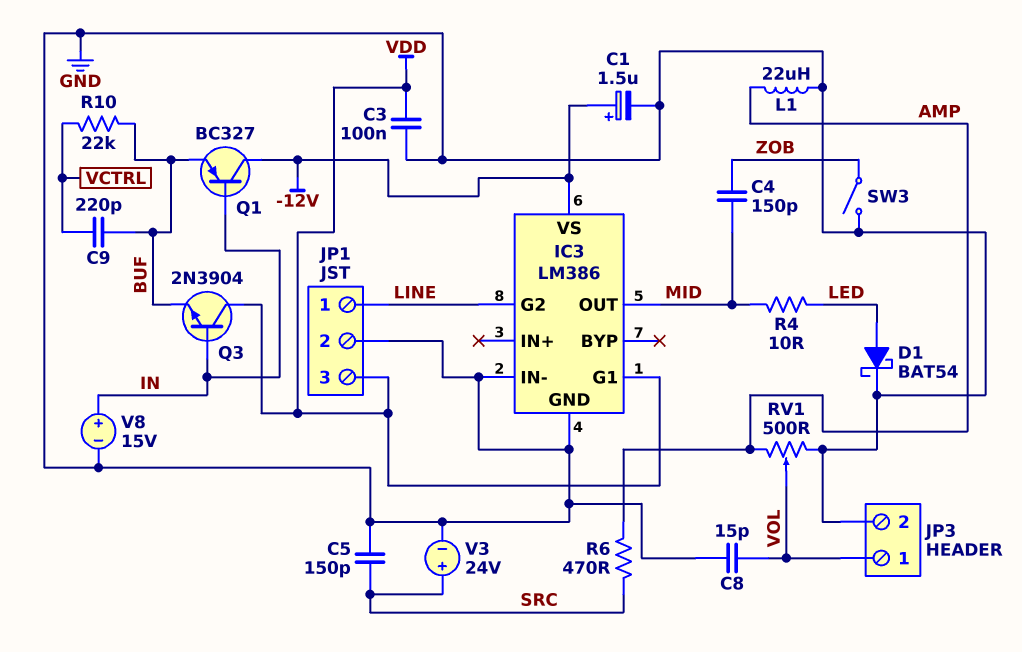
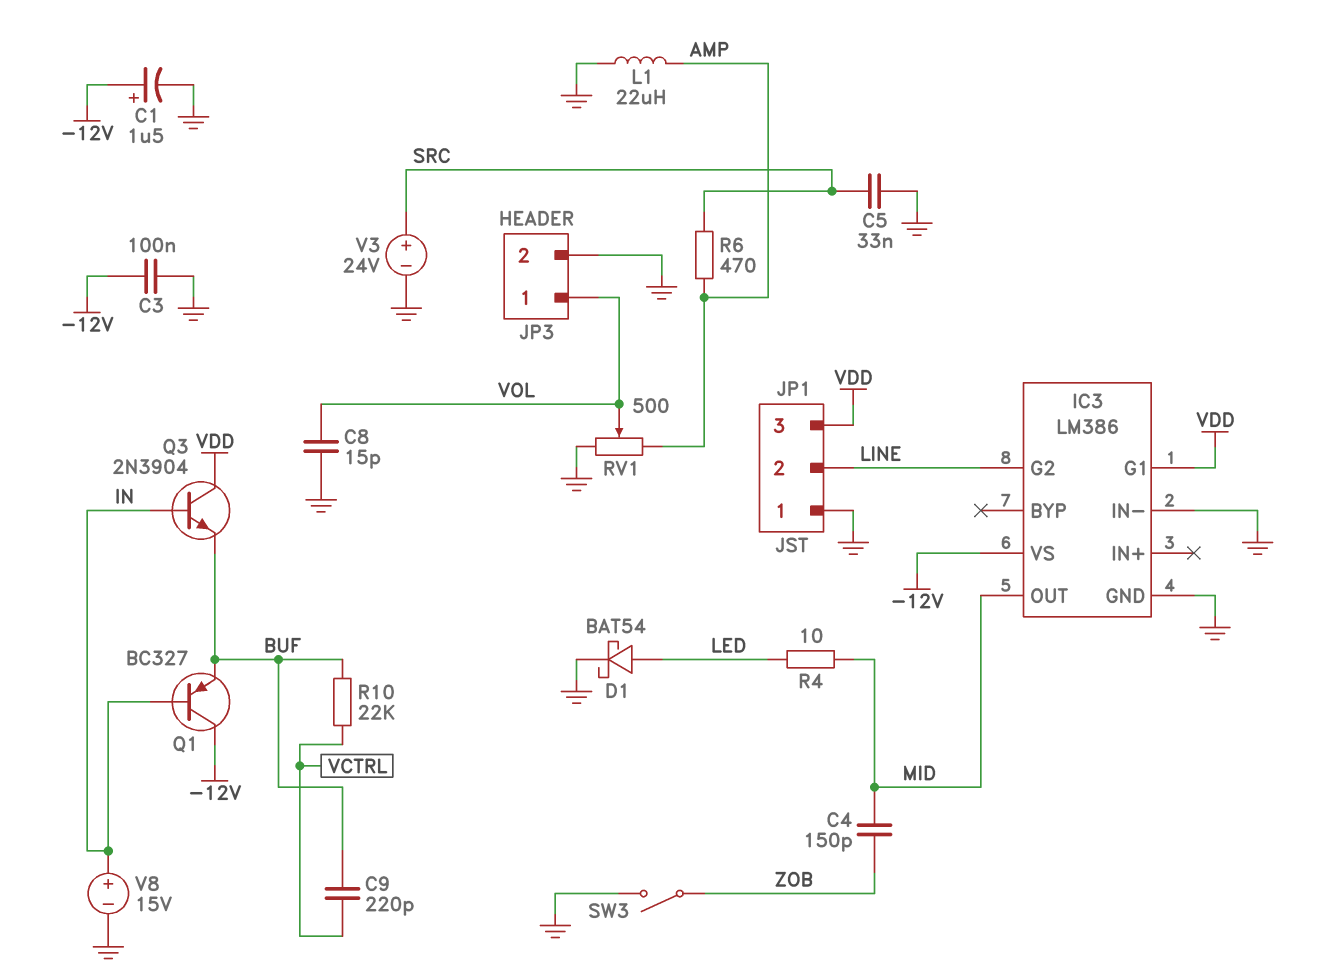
C3: 100nF (GND, VDD) -> 100nF (-12V, GND)
C5: 150pF (GND, SRC) -> 33nF (GND, SRC)
JP1 pin 1: LINE -> GND
JP1 pin 2: GND -> LINE

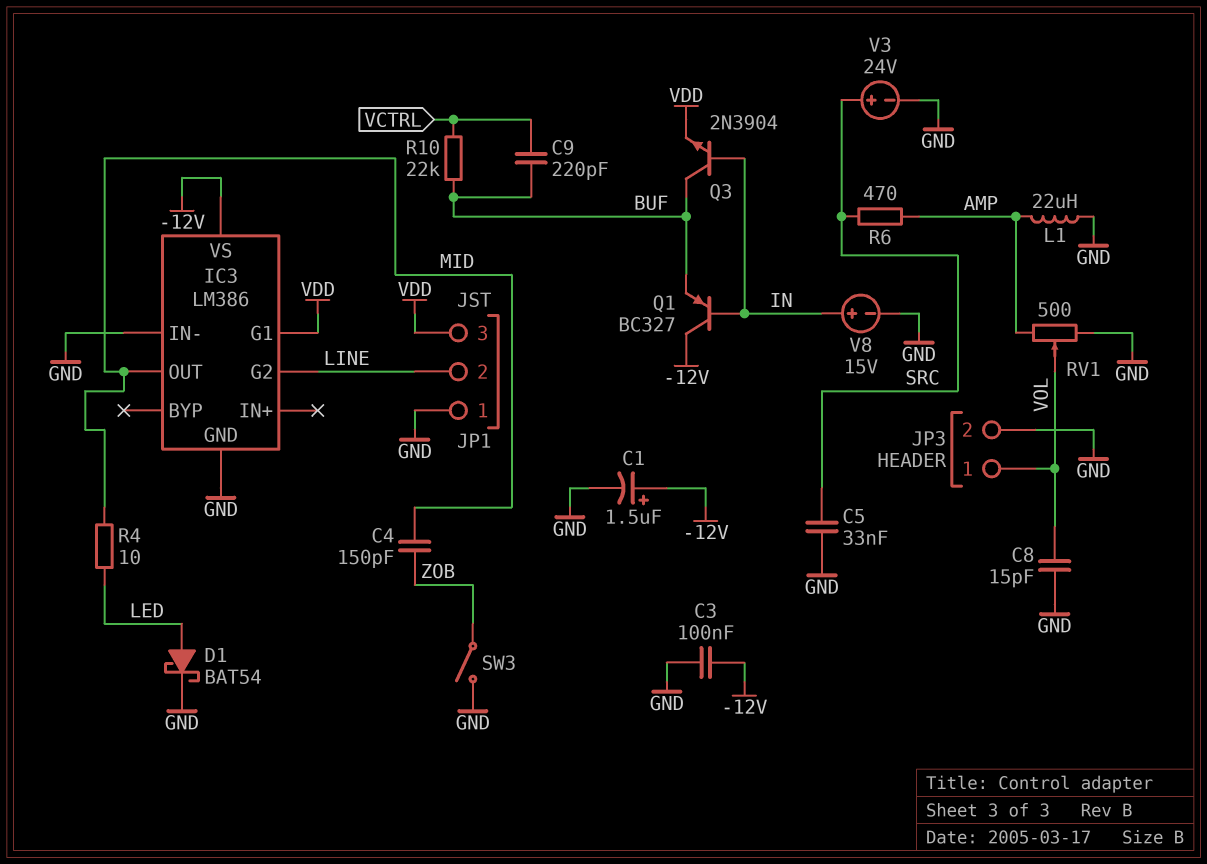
Q3: NPN 2N3904 (B IN, C VDD, E BUF) -> NPN 2N3904 (B IN, C BUF, E VDD)

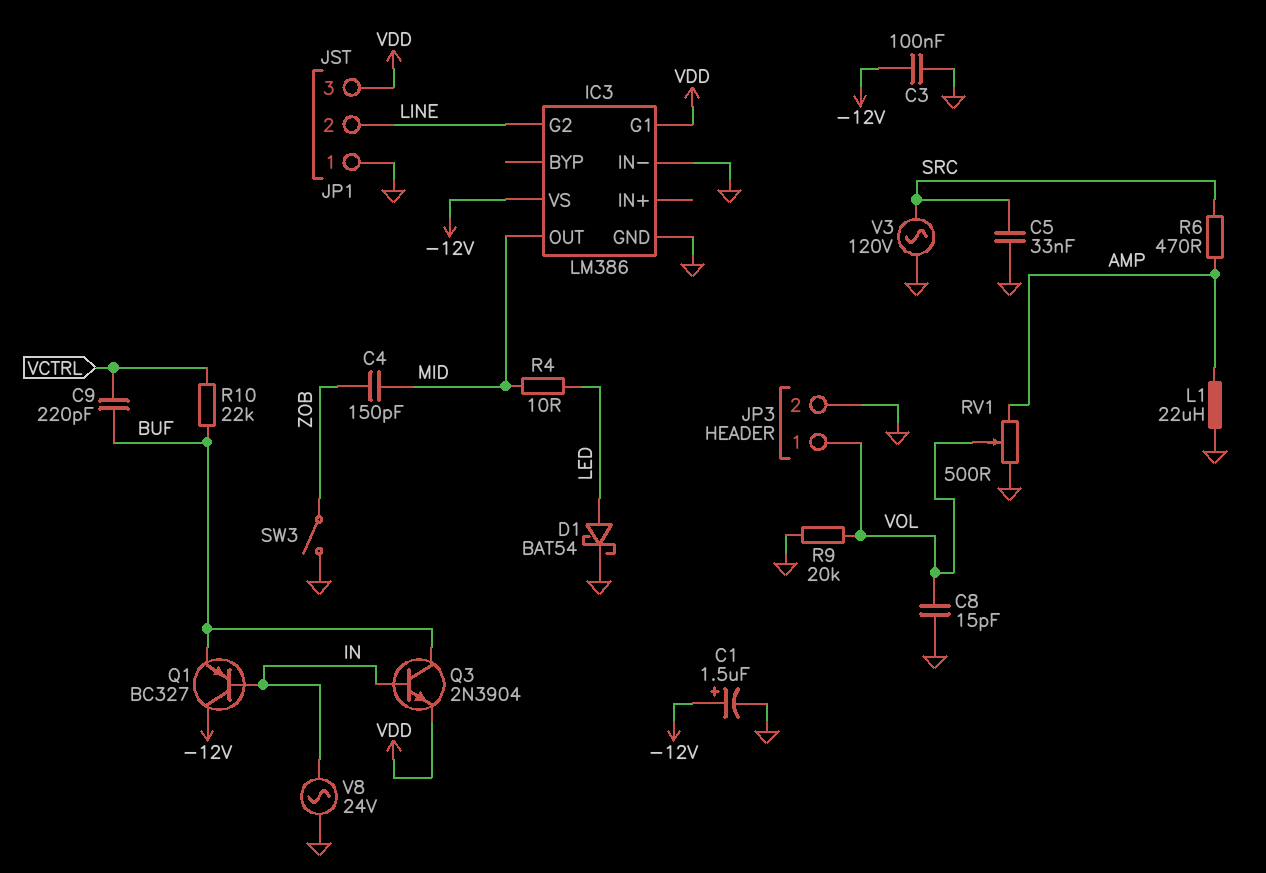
R9: none -> 20k (GND, VOL)
V3: 24V (plus SRC, minus GND) -> AC 120V (GND, SRC)
V8: 15V (plus IN, minus GND) -> AC 24V (GND, IN)

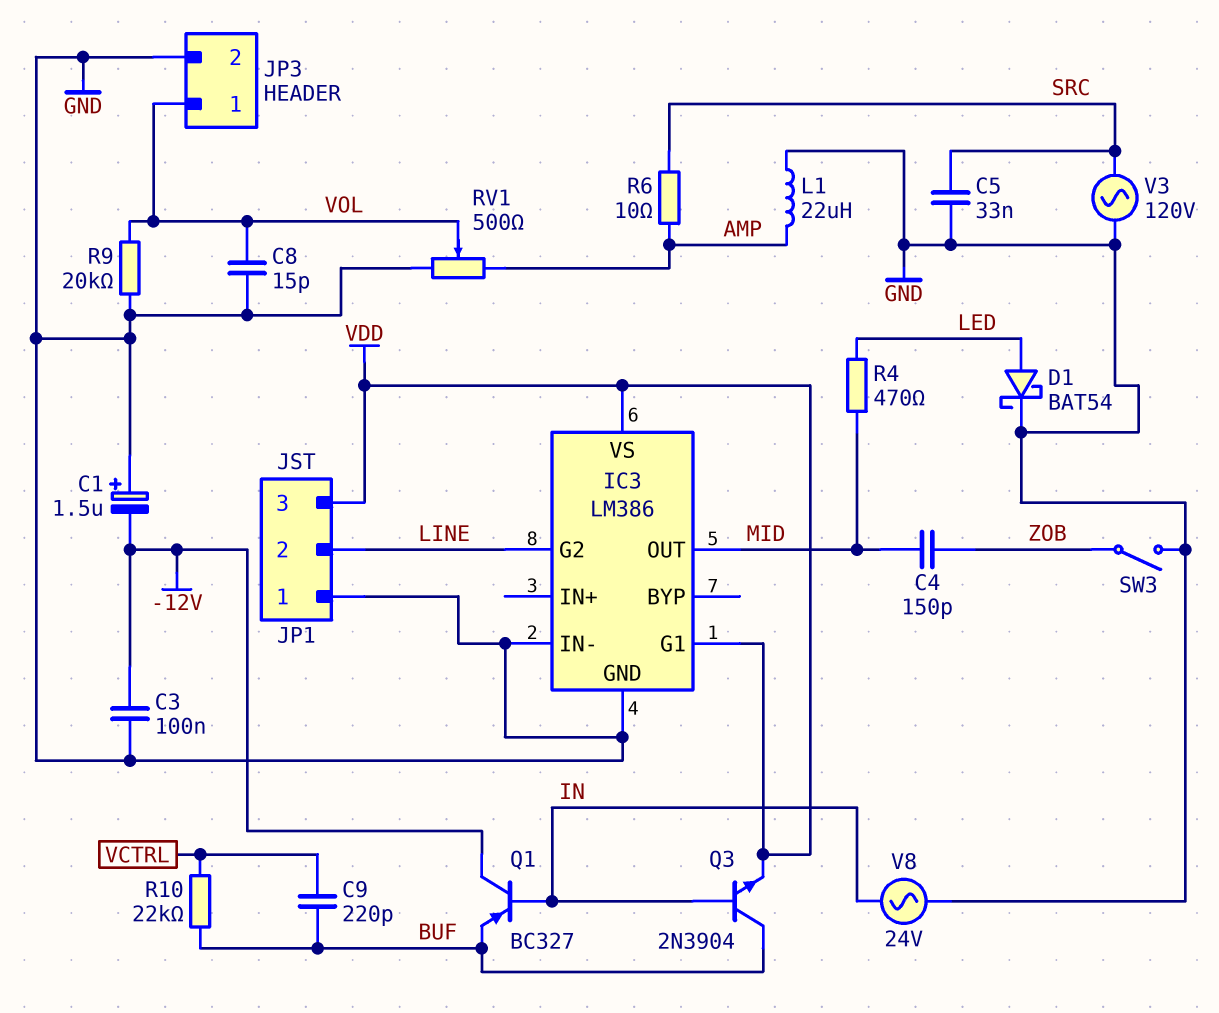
C1: 1.5uF (plus -12V, minus GND) -> 1.5uF (plus GND, minus -12V)
IC3 pin VS: -12V -> VDD
R4: 10 (LED, MID) -> 470 (LED, MID)
R6: 470 (AMP, SRC) -> 10 (AMP, SRC)

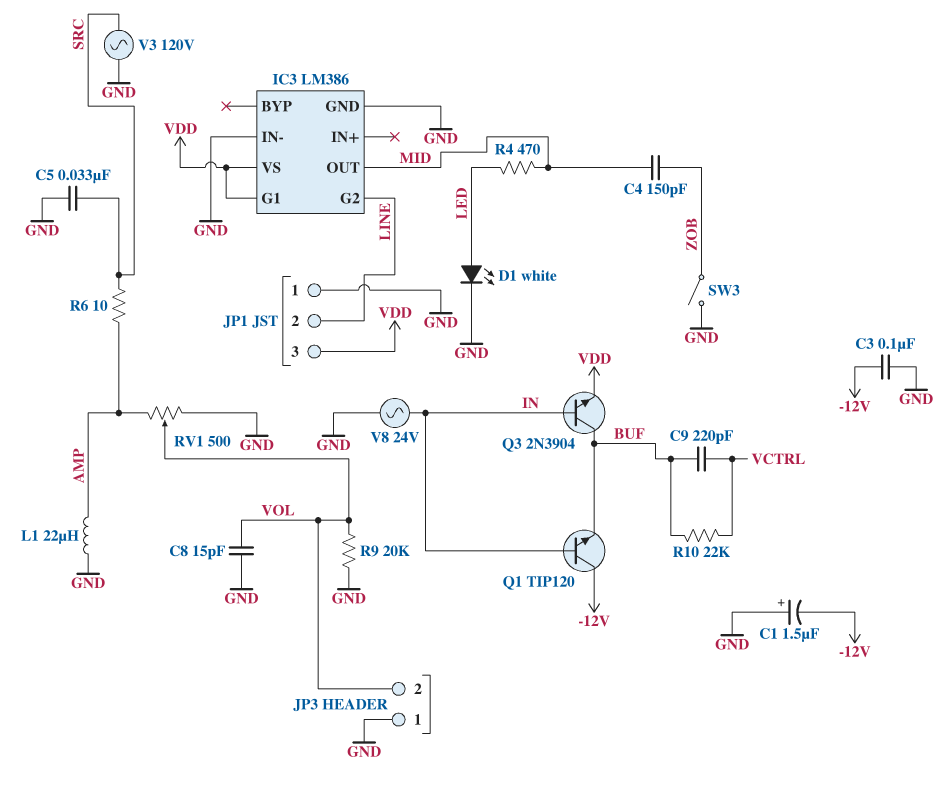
D1: schottky BAT54 (A LED, K GND) -> LED white (A LED, K GND)
JP3 pin 1: VOL -> GND
JP3 pin 2: GND -> VOL
Q1: PNP BC327 (B IN, C -12V, E BUF) -> NPN TIP120 (B IN, C -12V, E BUF)

